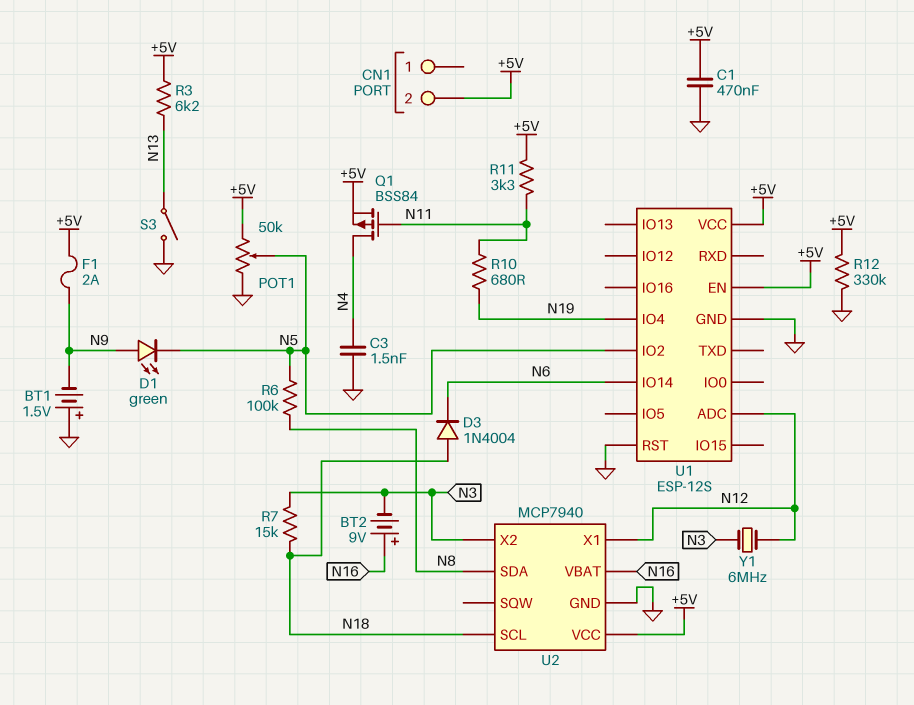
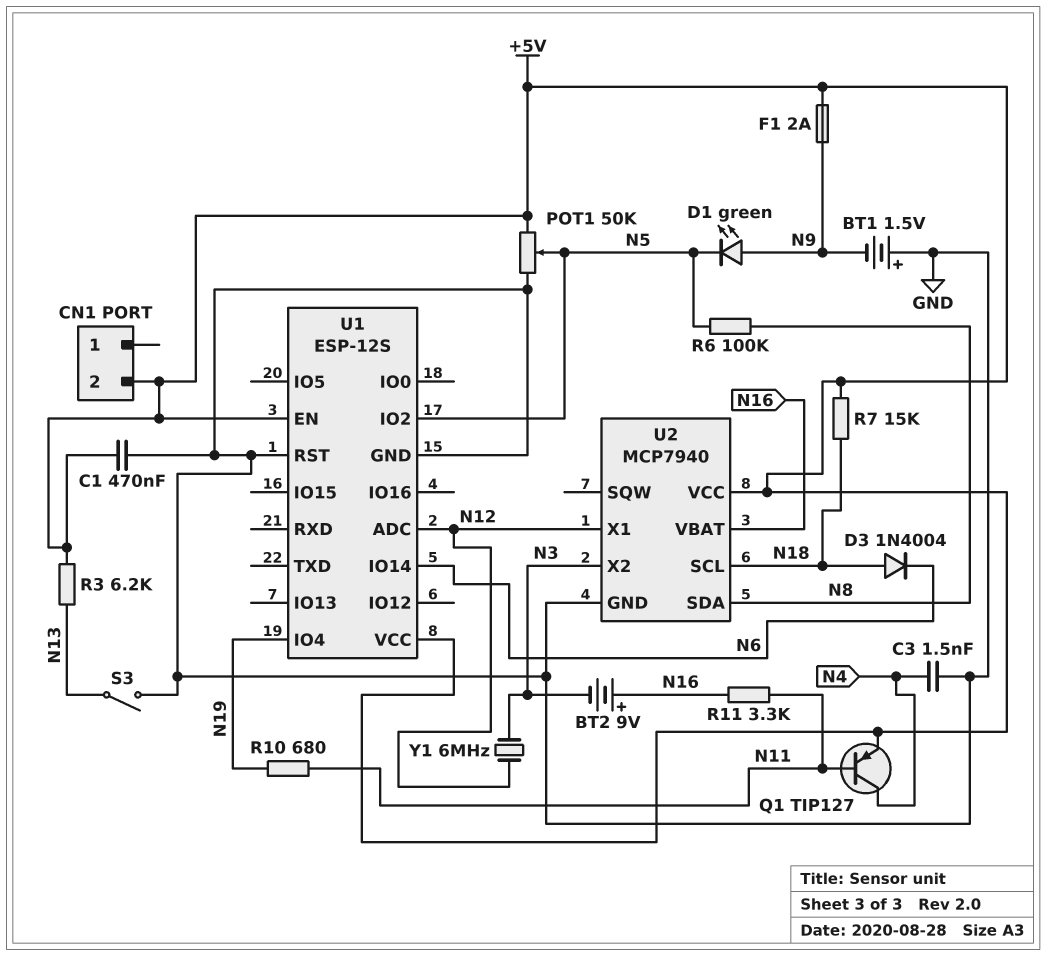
Q1: PMOS BSS84 (G N11, D N4, S +5V) -> PNP TIP127 (B N11, C N4, E +5V)
R7: 15k (N3, N18) -> 15k (+5V, N18)
R11: 3.3k (+5V, N11) -> 3.3k (N11, N16)
R12: 330k (+5V, GND) -> none

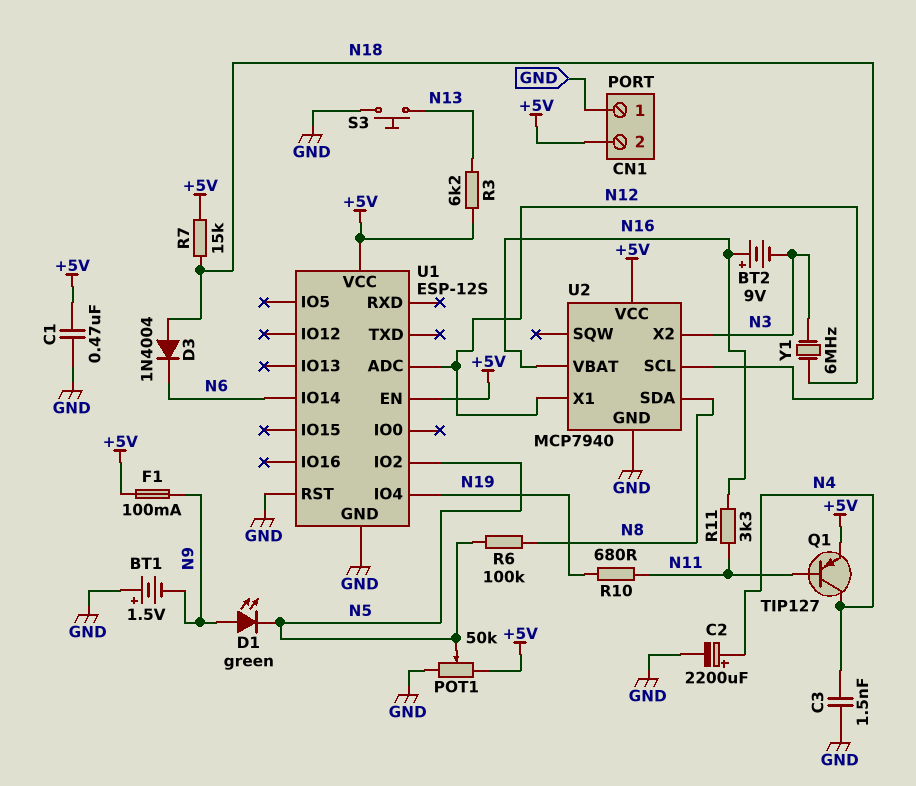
C2: none -> 2200uF (plus N4, minus GND)
CN1 pin 1: none -> GND
F1: 2A (+5V, N9) -> 100mA (+5V, N9)
S3: switch (GND, N13) -> button (GND, N13)

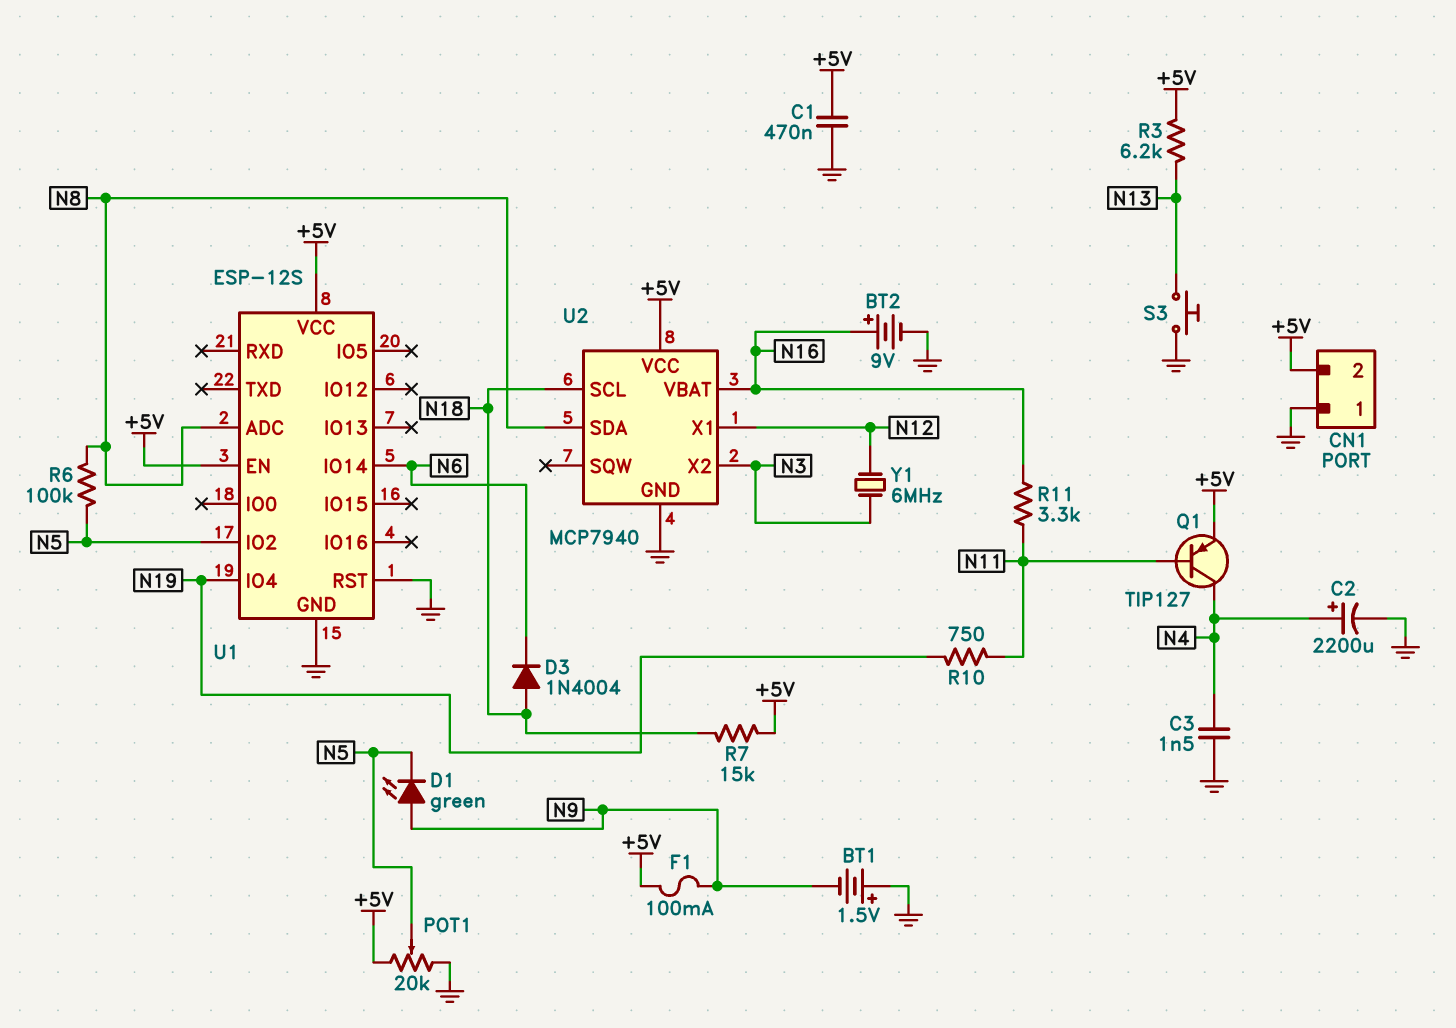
BT2: 9V (plus N16, minus N3) -> 9V (plus N16, minus GND)
POT1: 50k (+5V, GND, wiper N5) -> 20k (+5V, GND, wiper N5)
R10: 680 (N11, N19) -> 750 (N11, N19)
U1 pin ADC: N12 -> N8

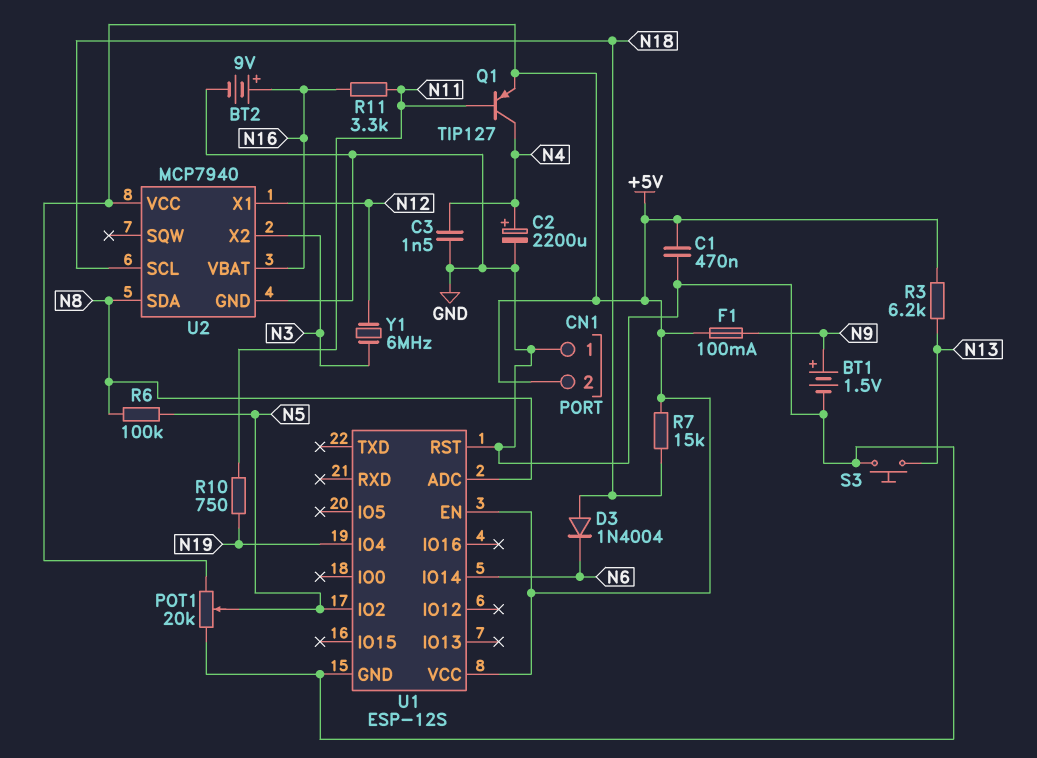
BT1: 1.5V (plus GND, minus N9) -> 1.5V (plus N9, minus GND)
D1: LED green (A N9, K N5) -> none

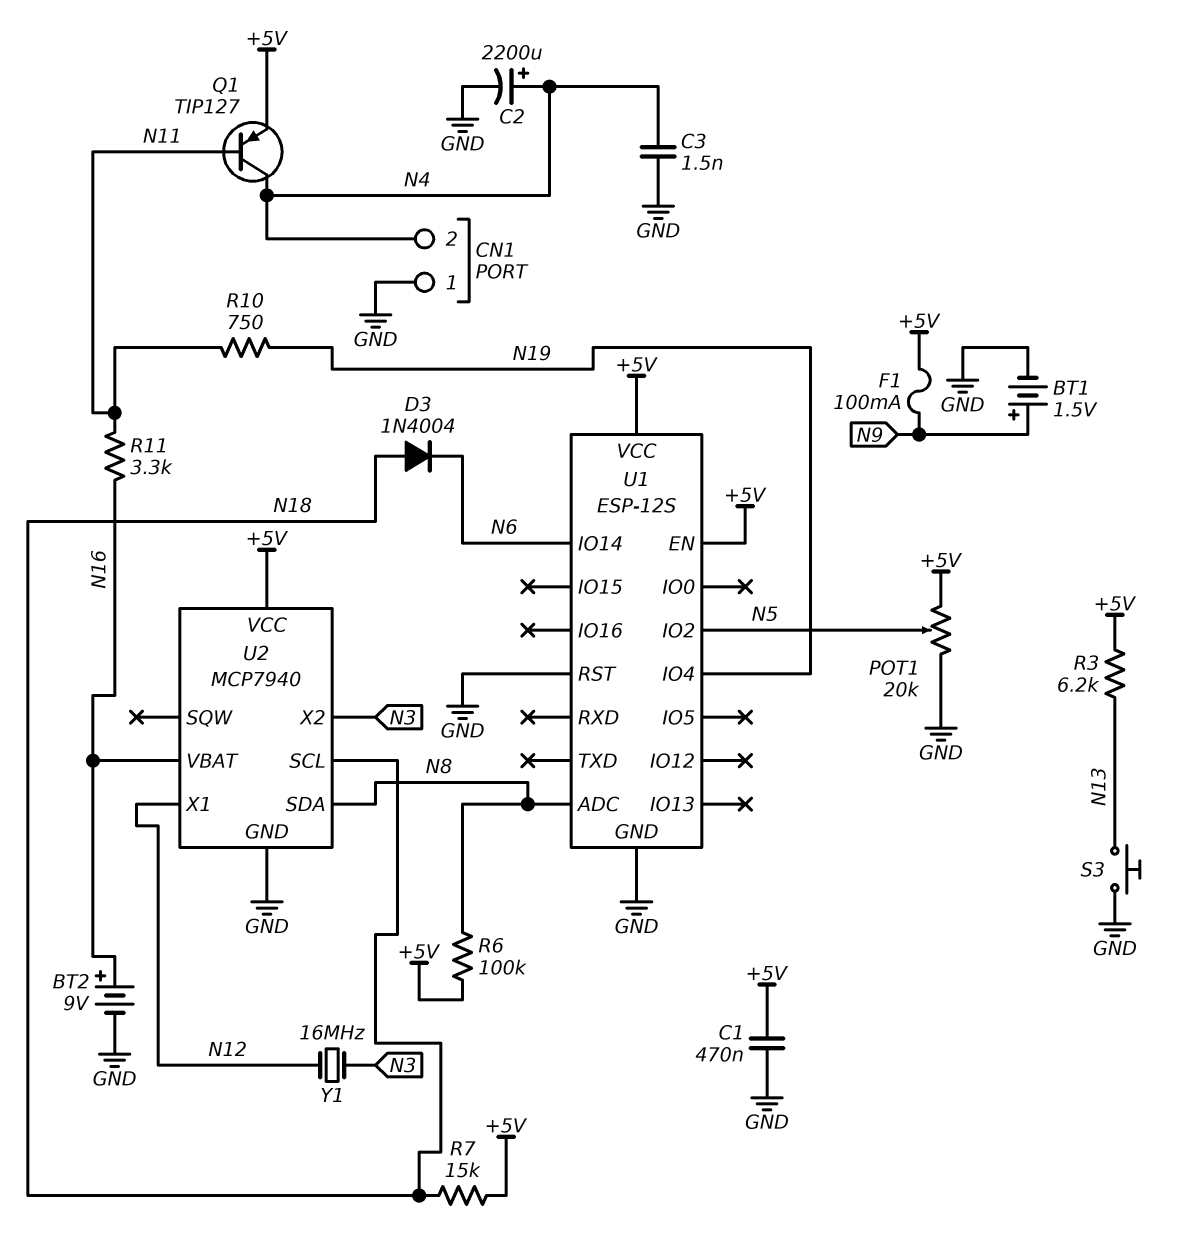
CN1 pin 2: +5V -> N4
R6: 100k (N5, N8) -> 100k (+5V, N8)
Y1: 6MHz (N3, N12) -> 16MHz (N3, N12)

